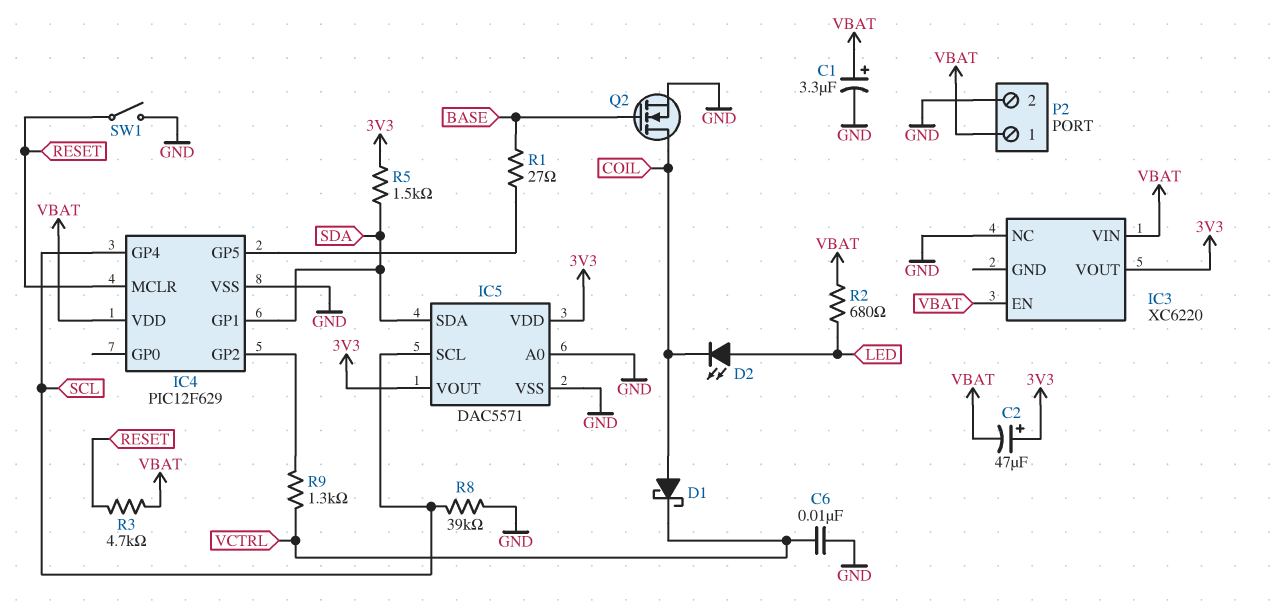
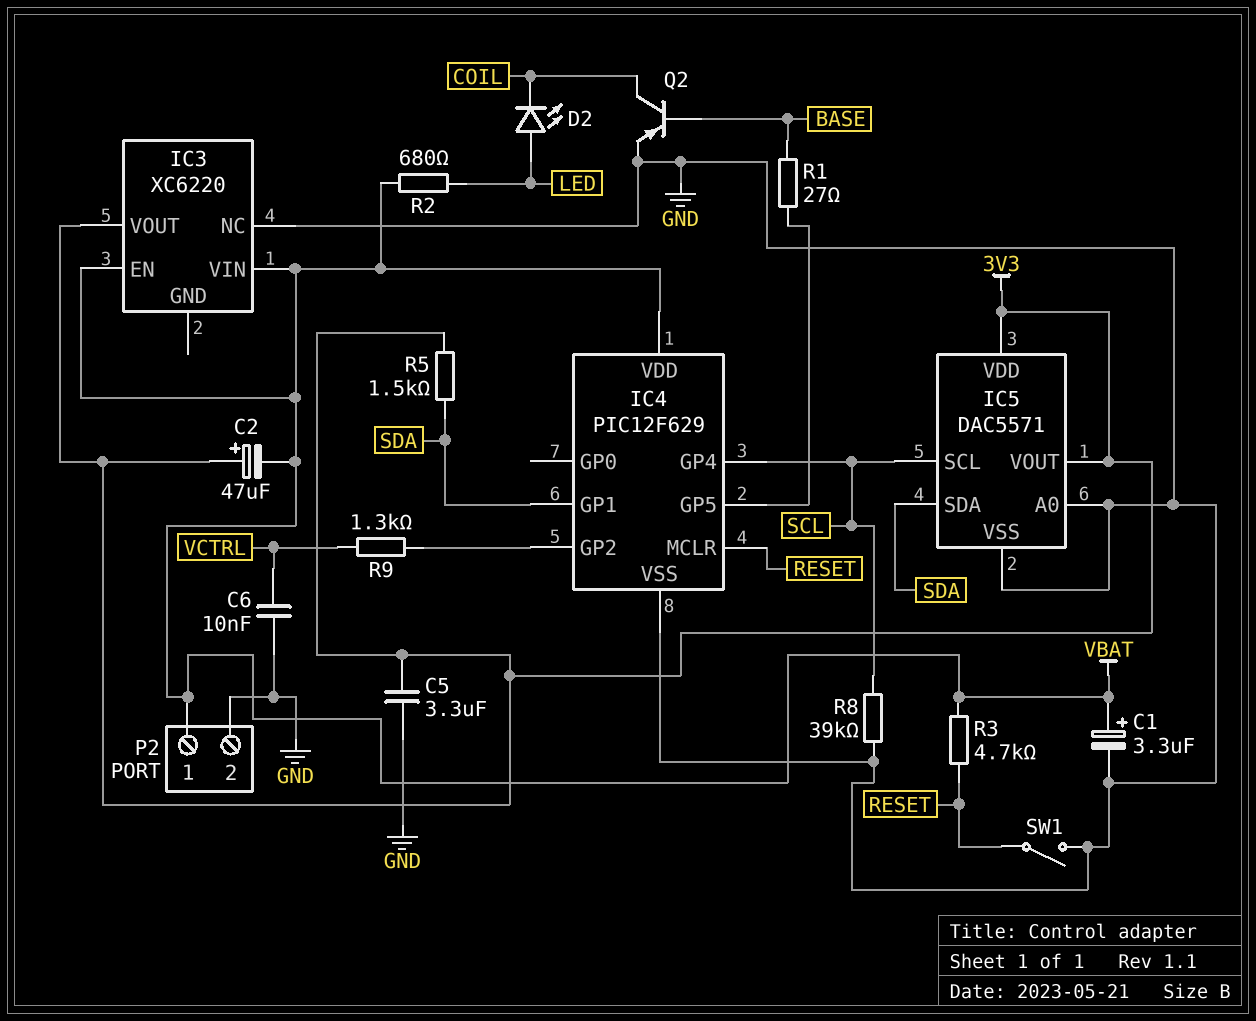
C5: none -> 3.3uF (3V3, GND)
D1: schottky (A COIL, K VCTRL) -> none
Q2: NMOS (G BASE, D COIL, S GND) -> PNP (B BASE, C COIL, E GND)

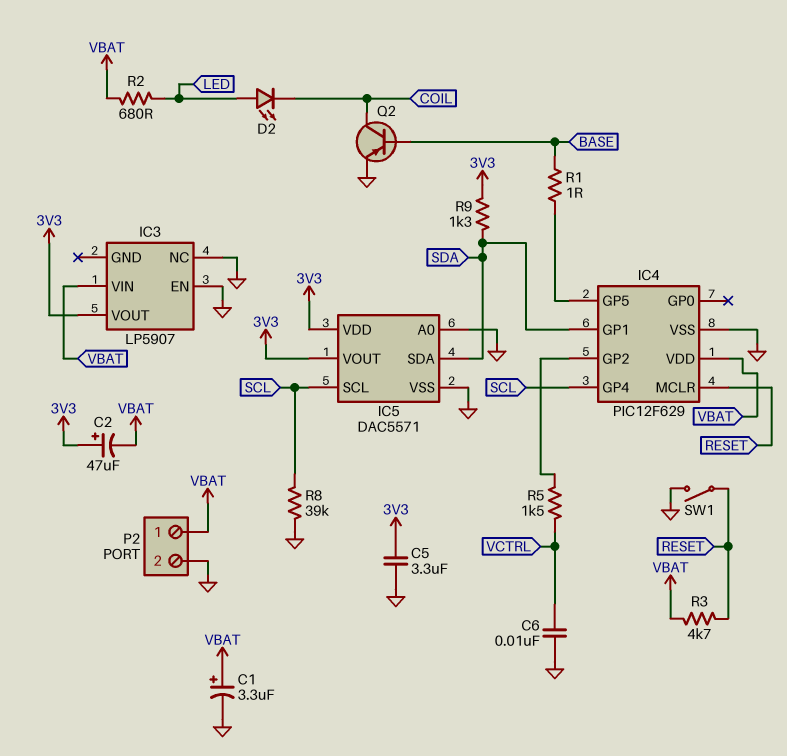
IC3: XC6220 -> LP5907
IC3 pin EN: VBAT -> GND
R1: 27 (BASE, IC4/GP5) -> 1 (BASE, IC4/GP5)
R5: 1.5k (3V3, SDA) -> 1.5k (IC4/GP2, VCTRL)
R9: 1.3k (IC4/GP2, VCTRL) -> 1.3k (3V3, SDA)

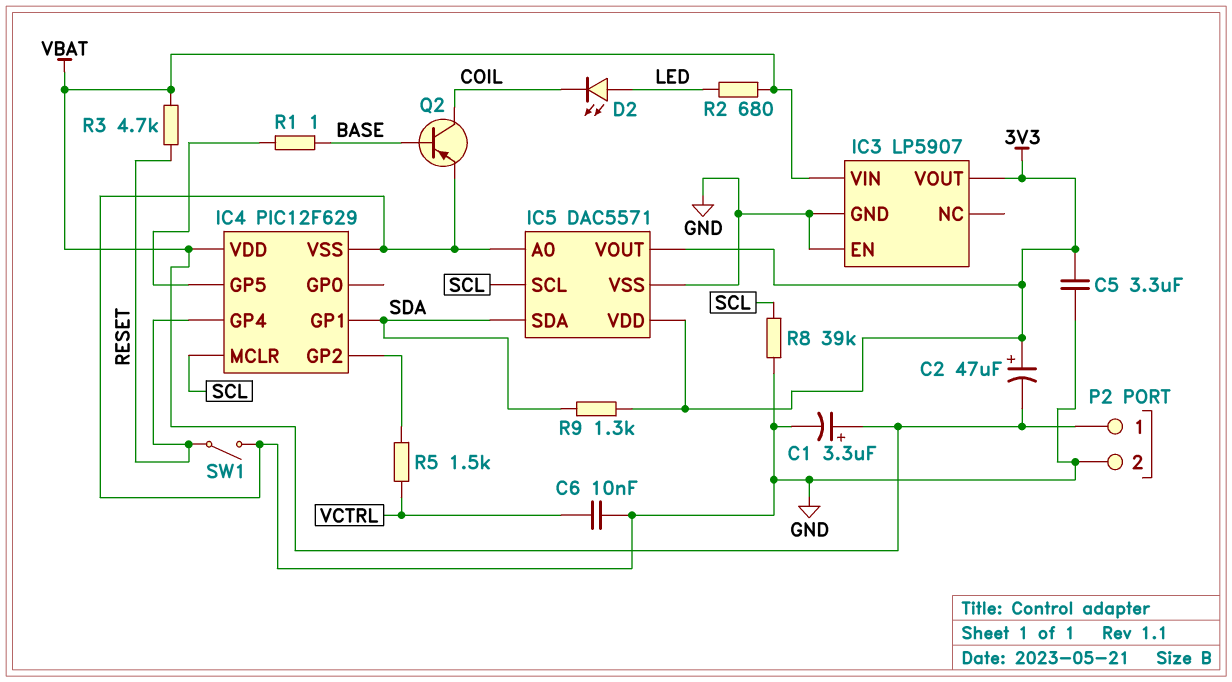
IC3 pin GND: none -> GND
IC3 pin NC: GND -> none
IC4 pin GP4: SCL -> RESET
IC4 pin MCLR: RESET -> SCL

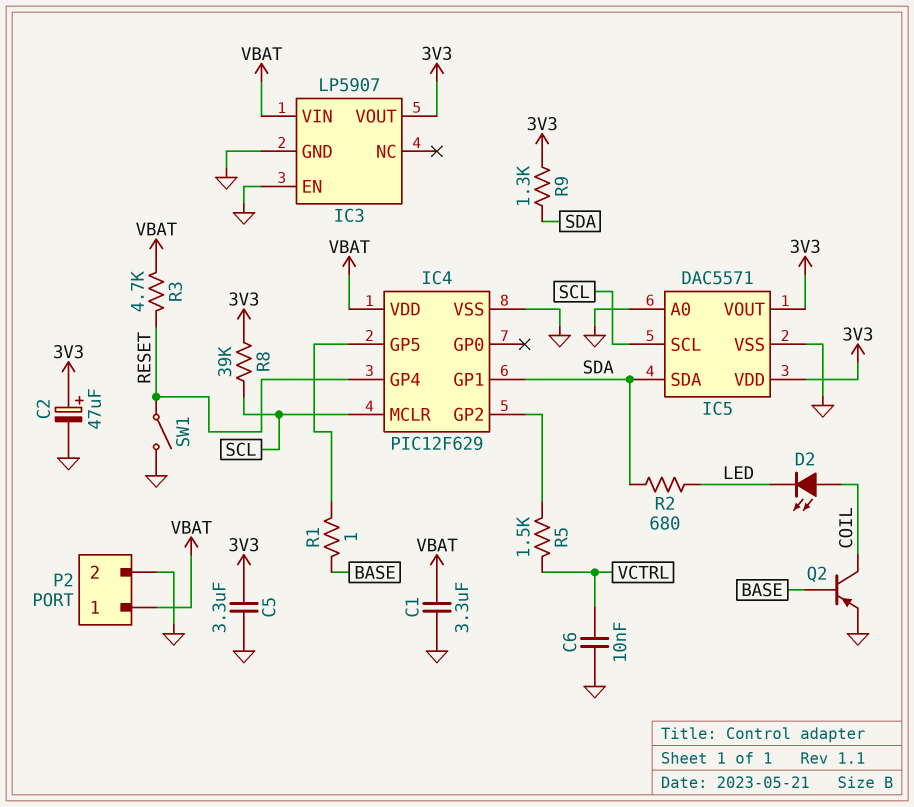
C1: 3.3uF (plus VBAT, minus GND) -> 3.3uF (GND, VBAT)
C2: 47uF (plus 3V3, minus VBAT) -> 47uF (plus 3V3, minus GND)
D2: LED (A LED, K COIL) -> LED (A COIL, K LED)
R2: 680 (LED, VBAT) -> 680 (LED, SDA)
R8: 39k (GND, SCL) -> 39k (3V3, SCL)

